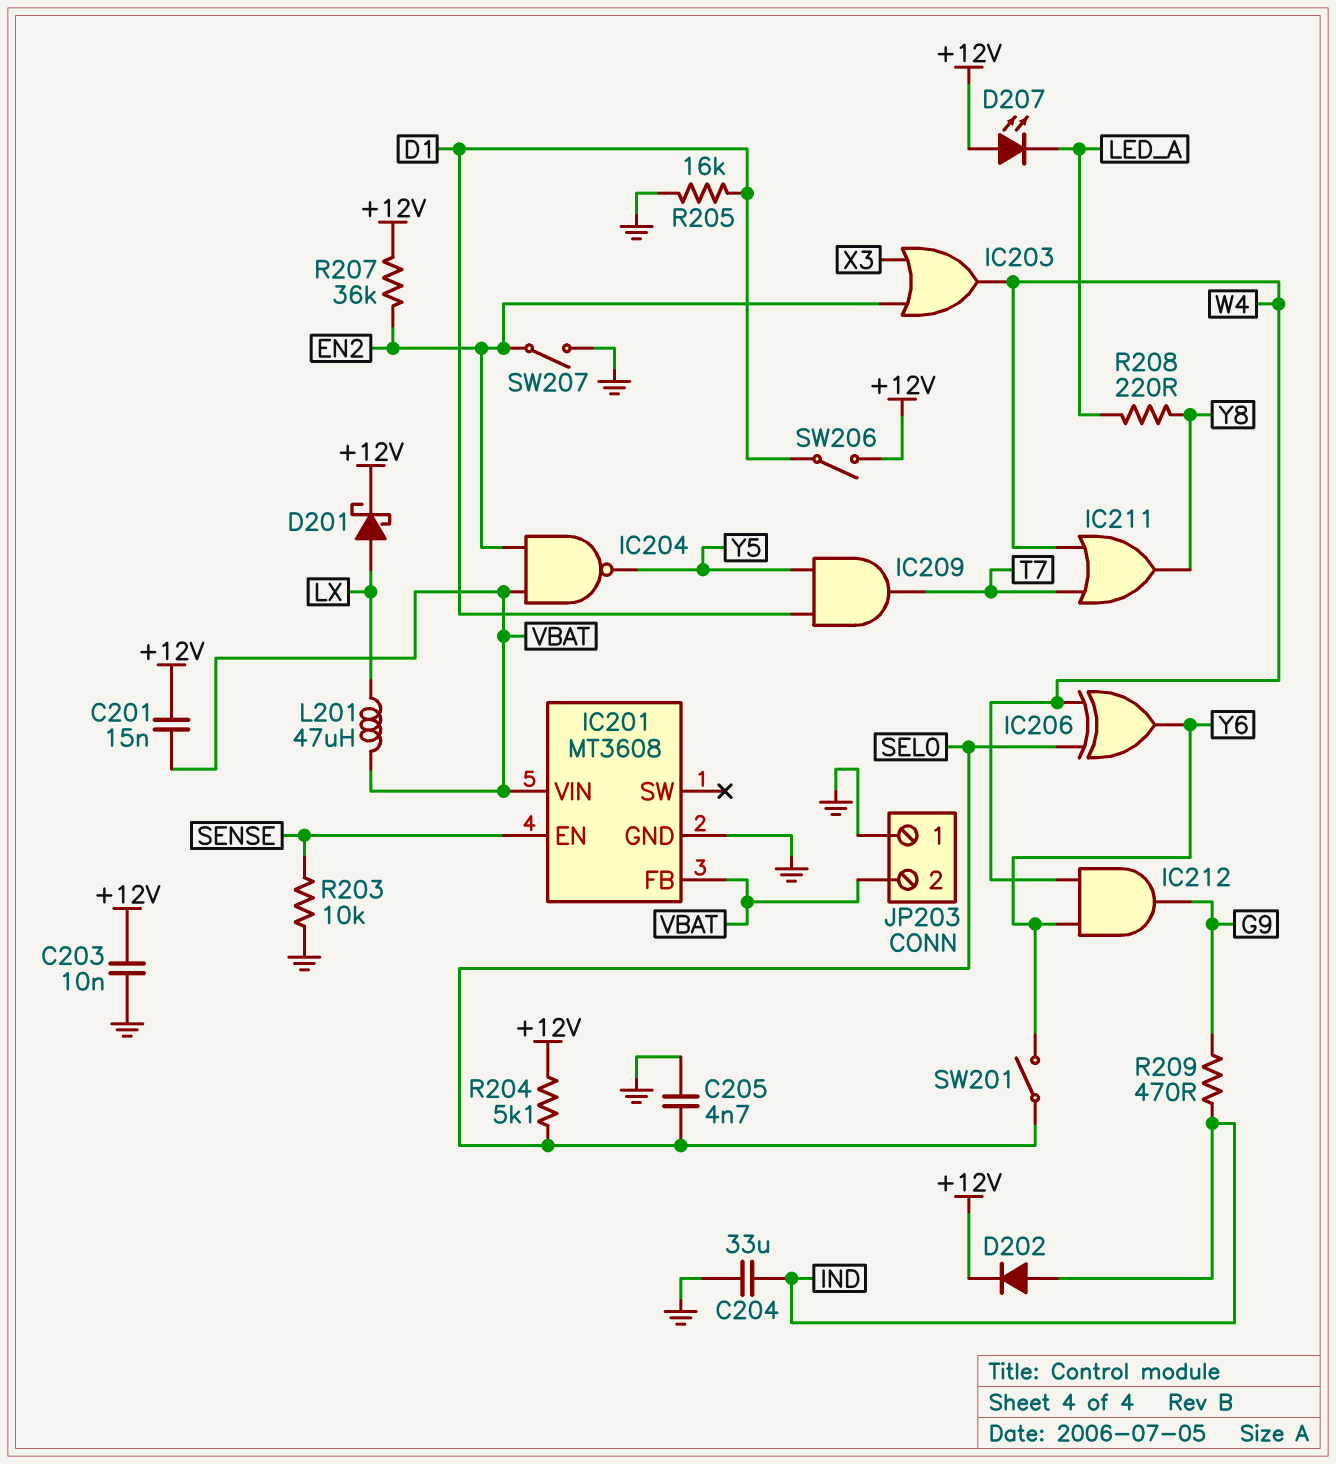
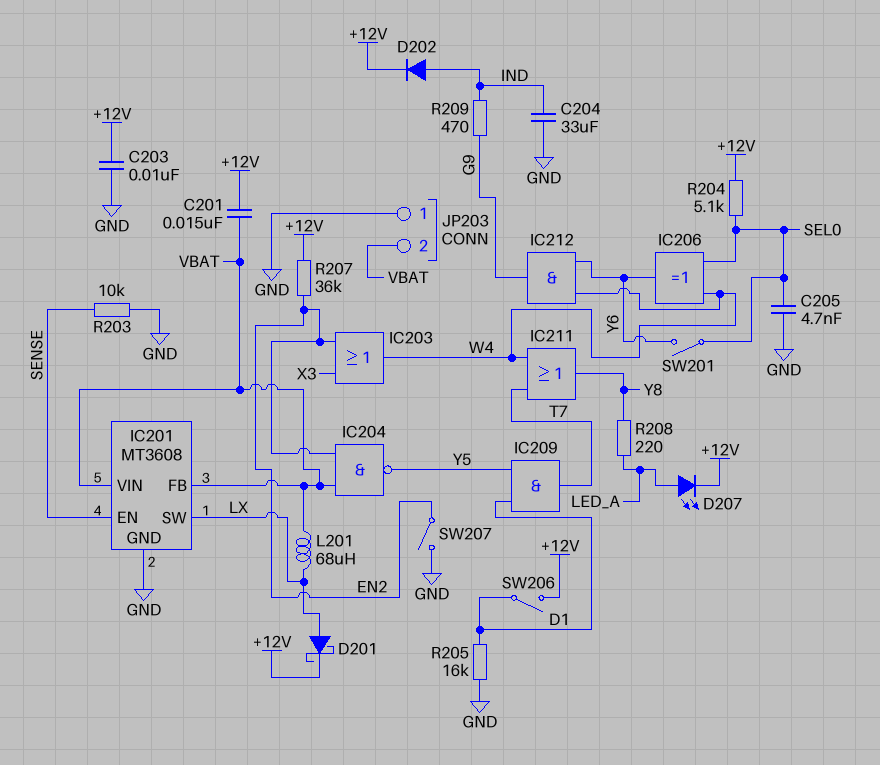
D207: LED (A +12V, K LED_A) -> LED (A LED_A, K +12V)
IC201 pin SW: none -> LX
L201: 47uH (LX, VBAT) -> 68uH (LX, VBAT)

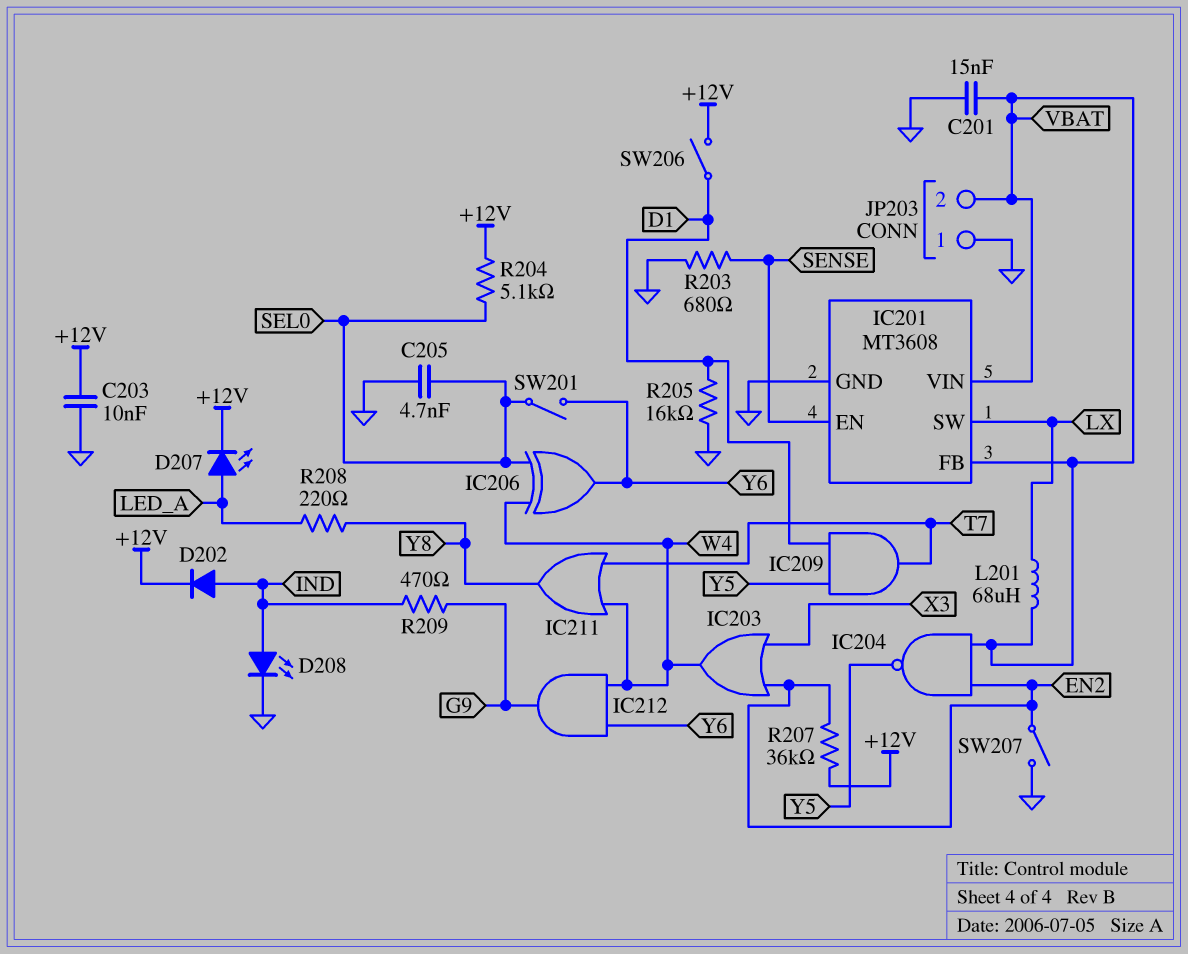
C201: 15nF (+12V, VBAT) -> 15nF (GND, VBAT)
C204: 33uF (GND, IND) -> none
D201: schottky (A LX, K +12V) -> none
D208: none -> LED (A IND, K GND)
R203: 10k (GND, SENSE) -> 680 (GND, SENSE)

